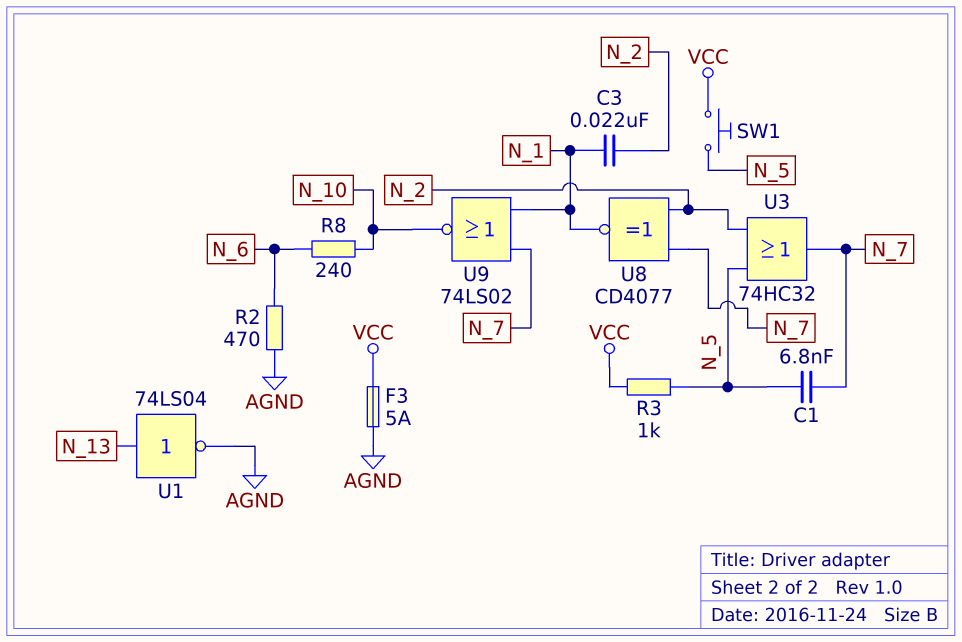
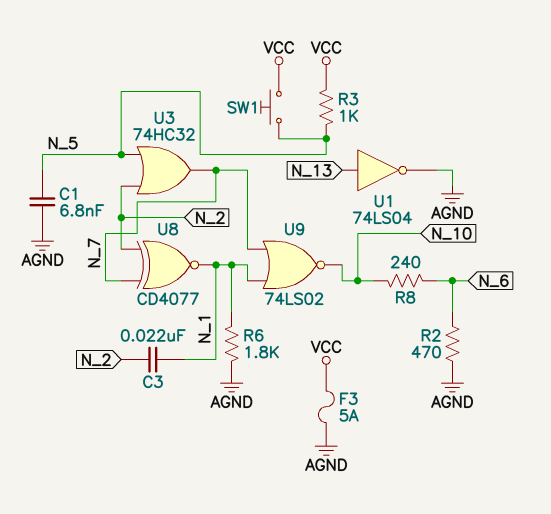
C1: 6.8nF (N_5, N_7) -> 6.8nF (AGND, N_5)
R6: none -> 1.8k (AGND, N_1)

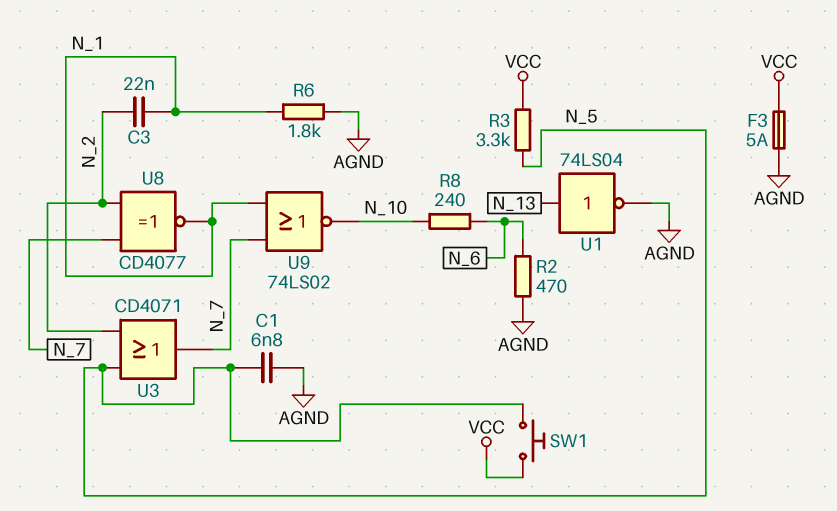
R3: 1k (N_5, VCC) -> 3.3k (N_5, VCC)
U3: OR 74HC32 (in N_2, in N_5, out N_7) -> OR CD4071 (in N_2, in N_5, out N_7)

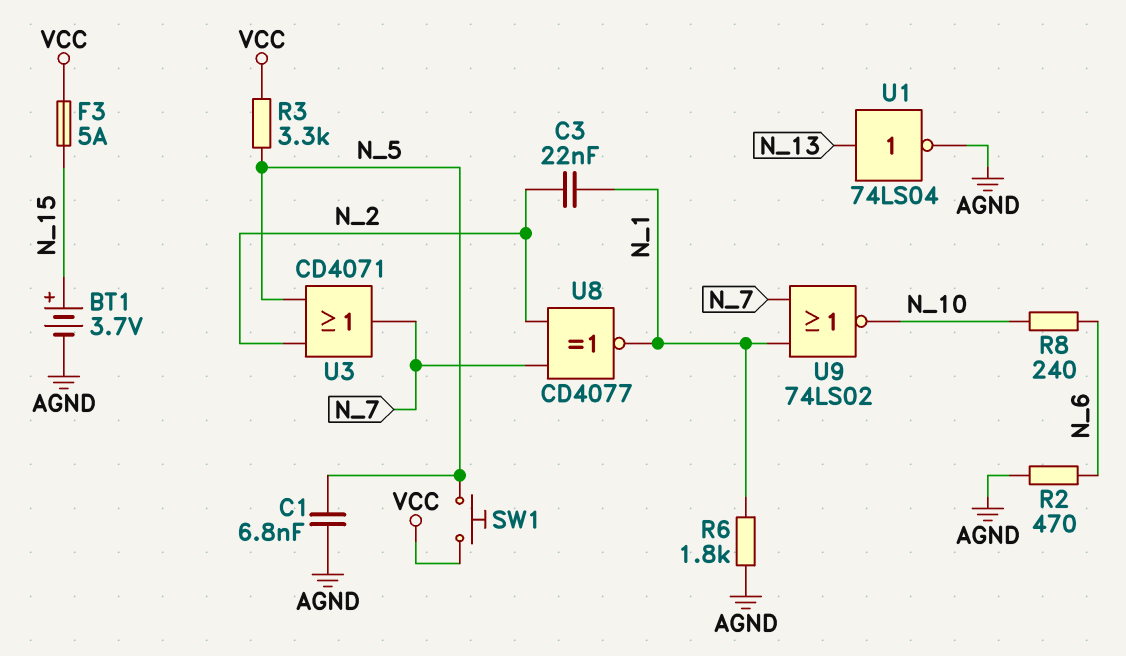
BT1: none -> 3.7V (plus N_15, minus AGND)
F3: 5A (AGND, VCC) -> 5A (N_15, VCC)

